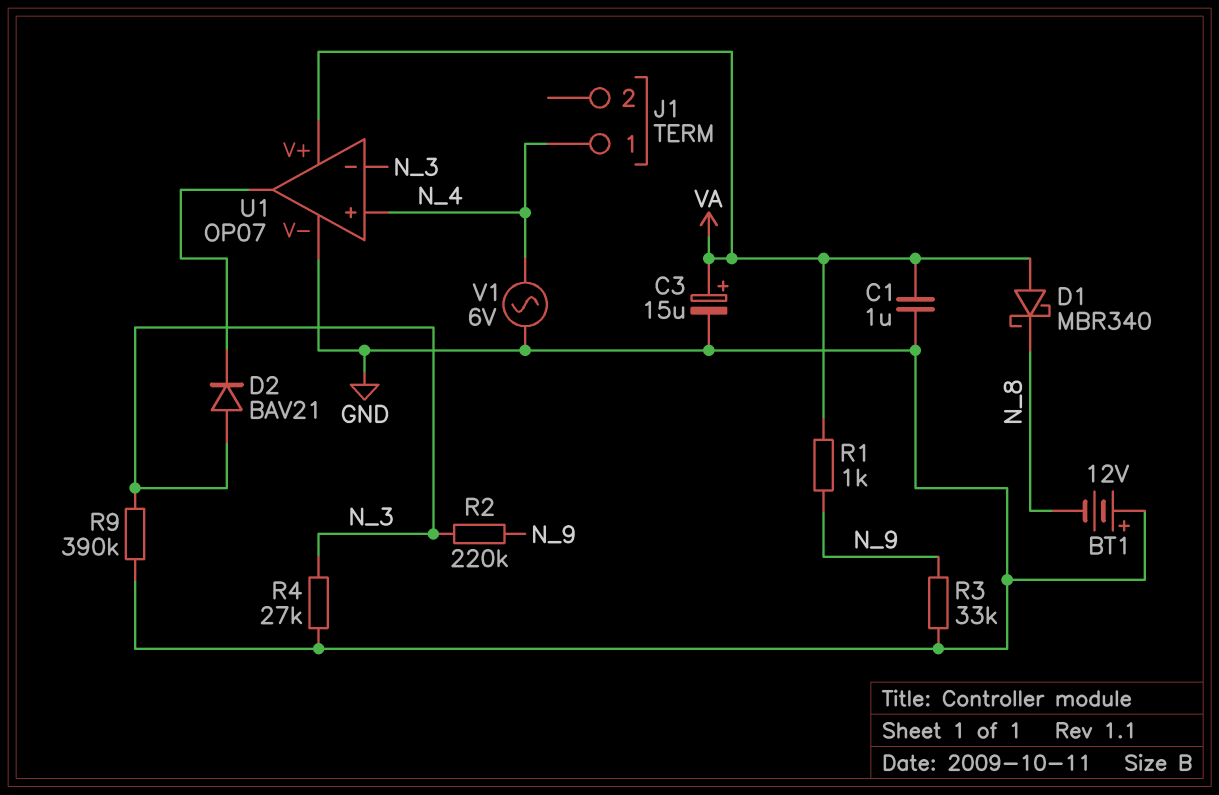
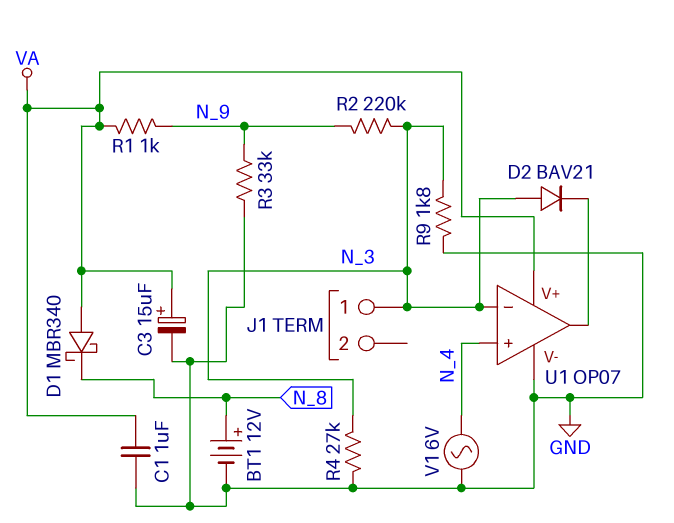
BT1: 12V (plus GND, minus N_8) -> 12V (plus N_8, minus GND)
J1 pin 1: N_4 -> N_3
R9: 390k (GND, N_3) -> 1.8k (GND, N_3)

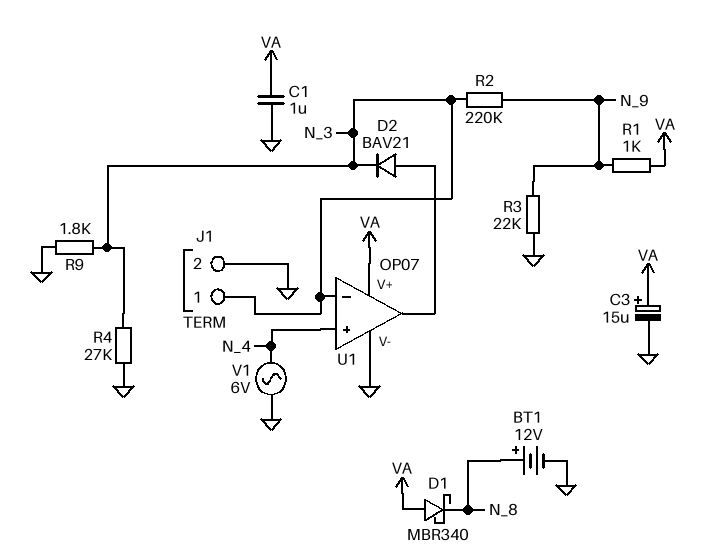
D2: diode BAV21 (A N_3, K U1/out) -> diode BAV21 (A U1/out, K N_3)
J1 pin 2: none -> GND
R3: 33k (GND, N_9) -> 22k (GND, N_9)

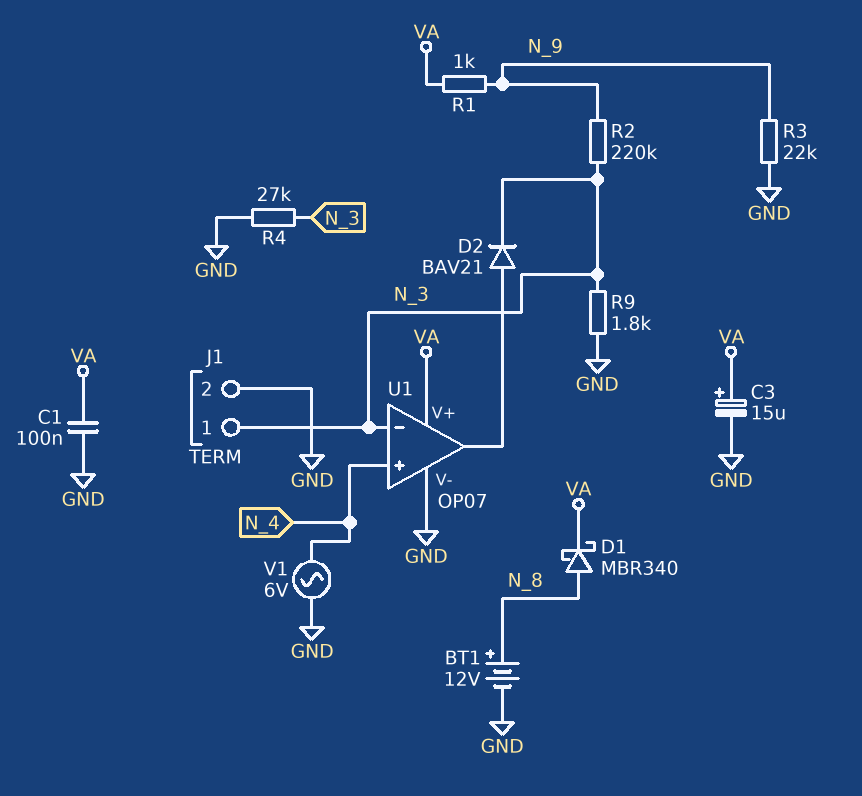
C1: 1uF (GND, VA) -> 100nF (GND, VA)
D1: schottky MBR340 (A VA, K N_8) -> schottky MBR340 (A N_8, K VA)

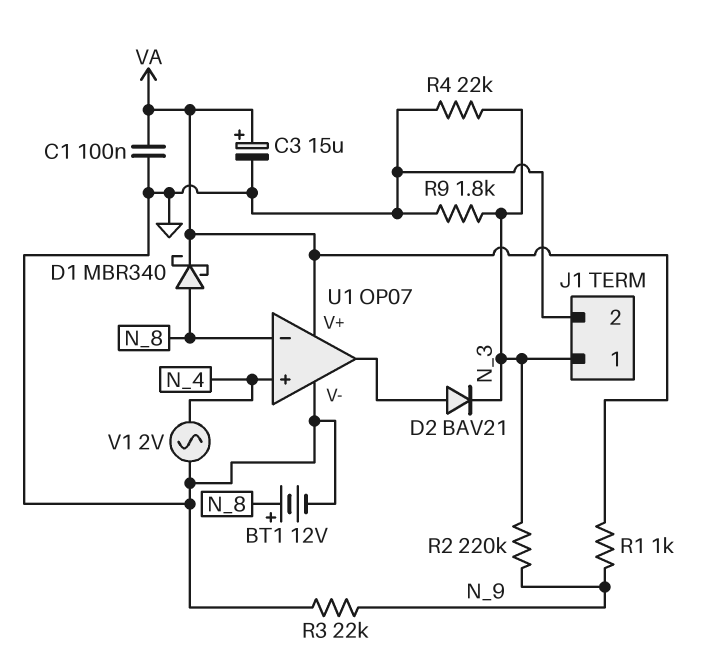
R4: 27k (GND, N_3) -> 22k (GND, N_3)
U1 pin in-: N_3 -> N_8
V1: AC 6V (GND, N_4) -> AC 2V (GND, N_4)

